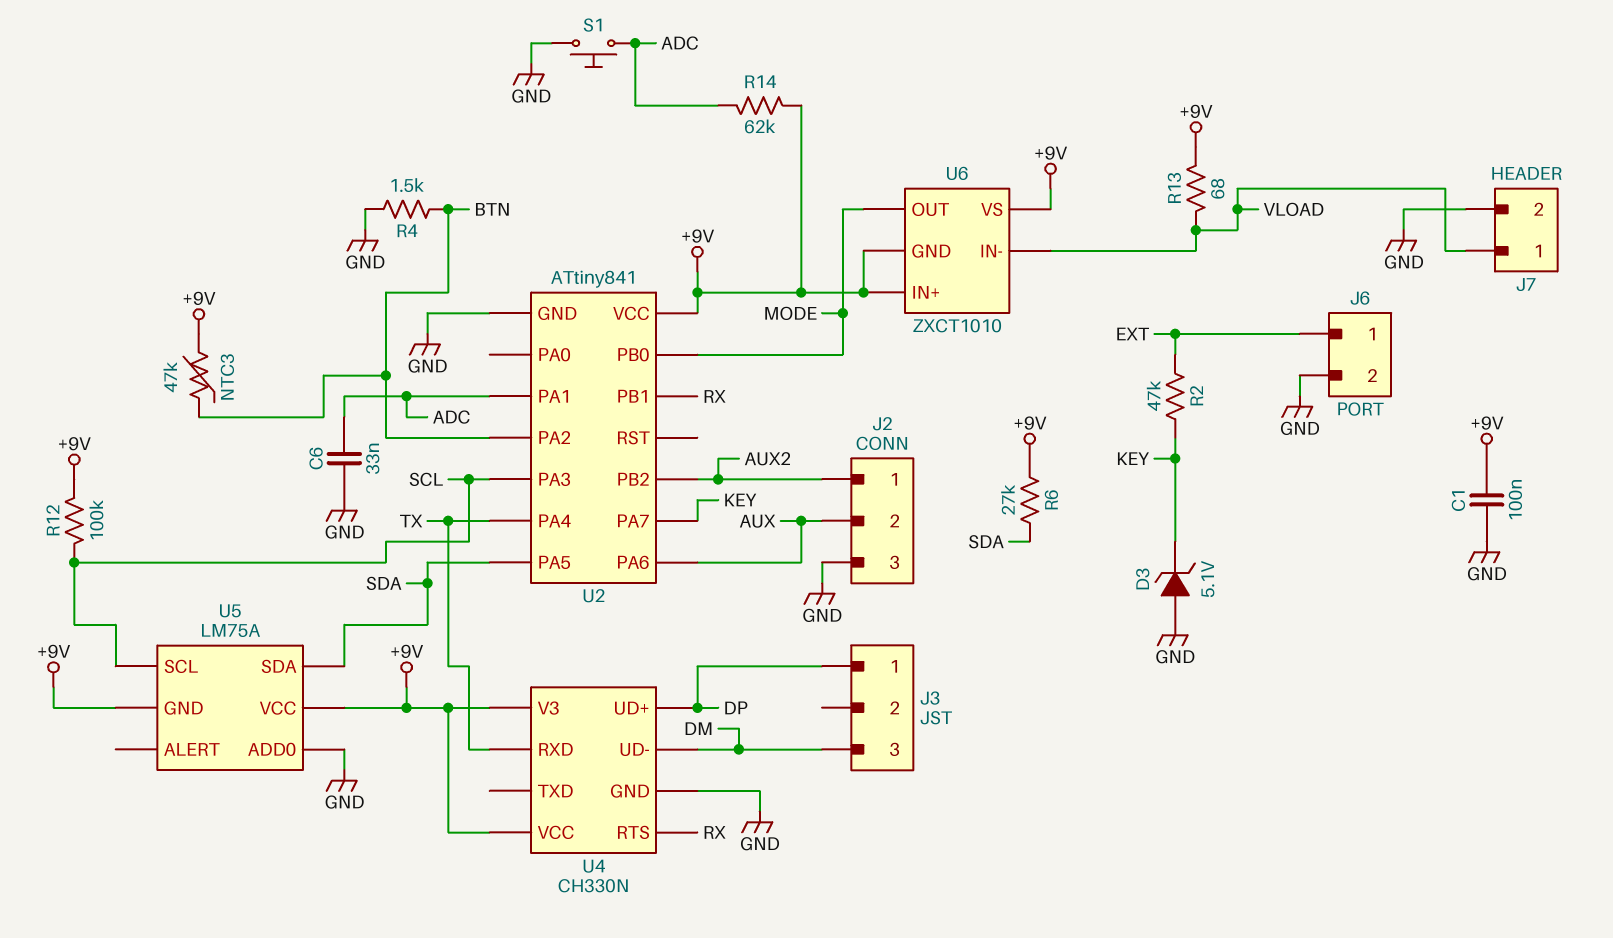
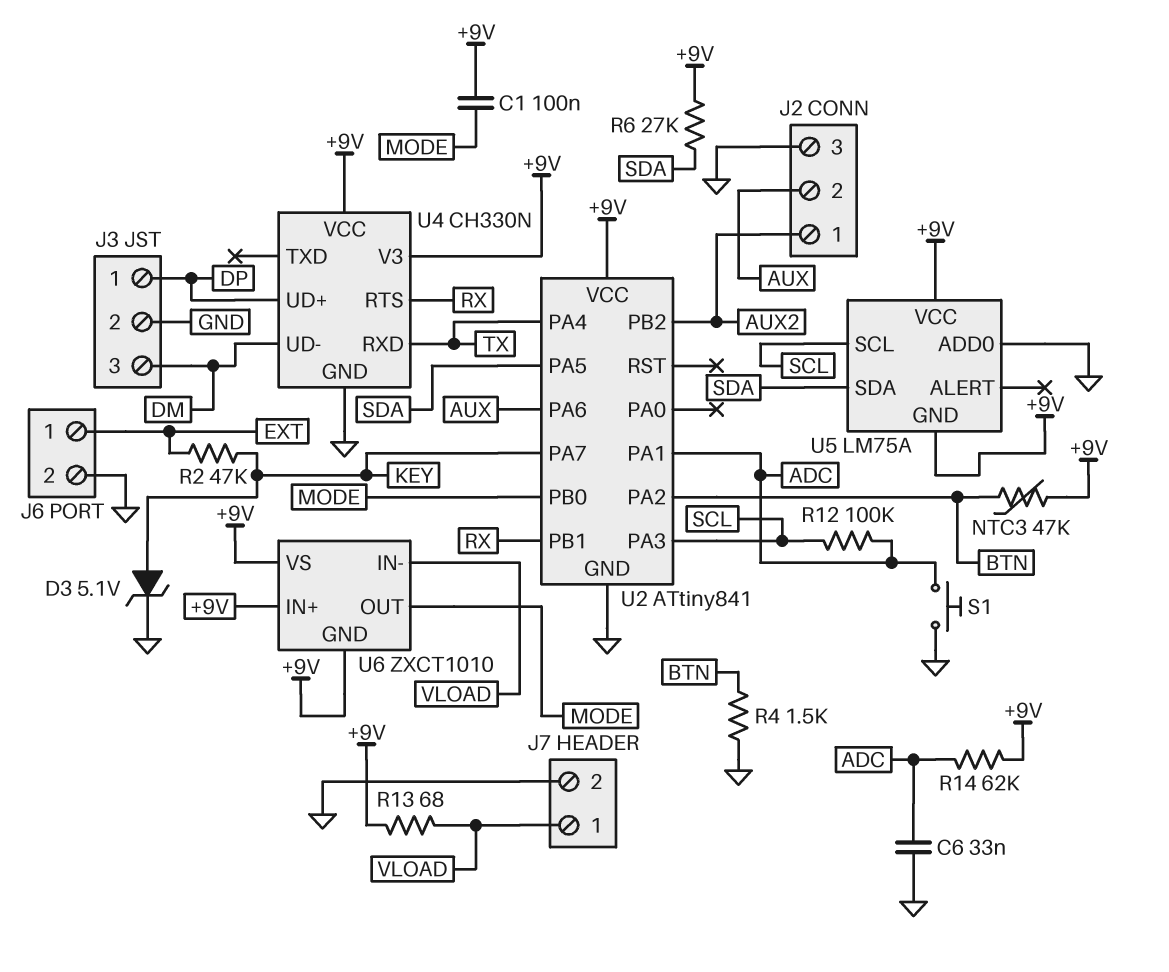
C1: 100nF (+9V, GND) -> 100nF (+9V, MODE)
D3: zener 5.1V (A GND, K KEY) -> zener 5.1V (A KEY, K GND)
J3 pin 2: none -> GND
R12: 100k (+9V, SCL) -> 100k (ADC, SCL)

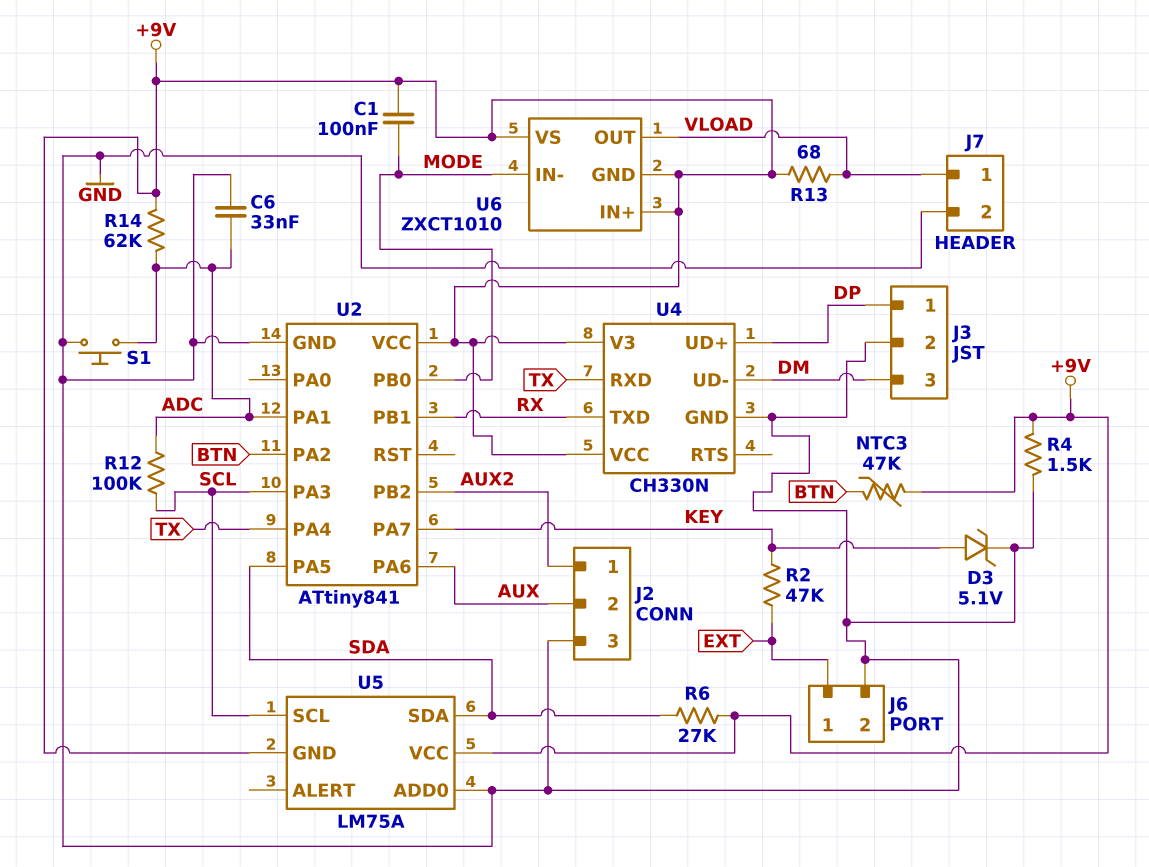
R4: 1.5k (BTN, GND) -> 1.5k (+9V, GND)
U4 pin RTS: RX -> none
U4 pin TXD: none -> RX
U6 pin IN-: VLOAD -> MODE
U6 pin OUT: MODE -> VLOAD

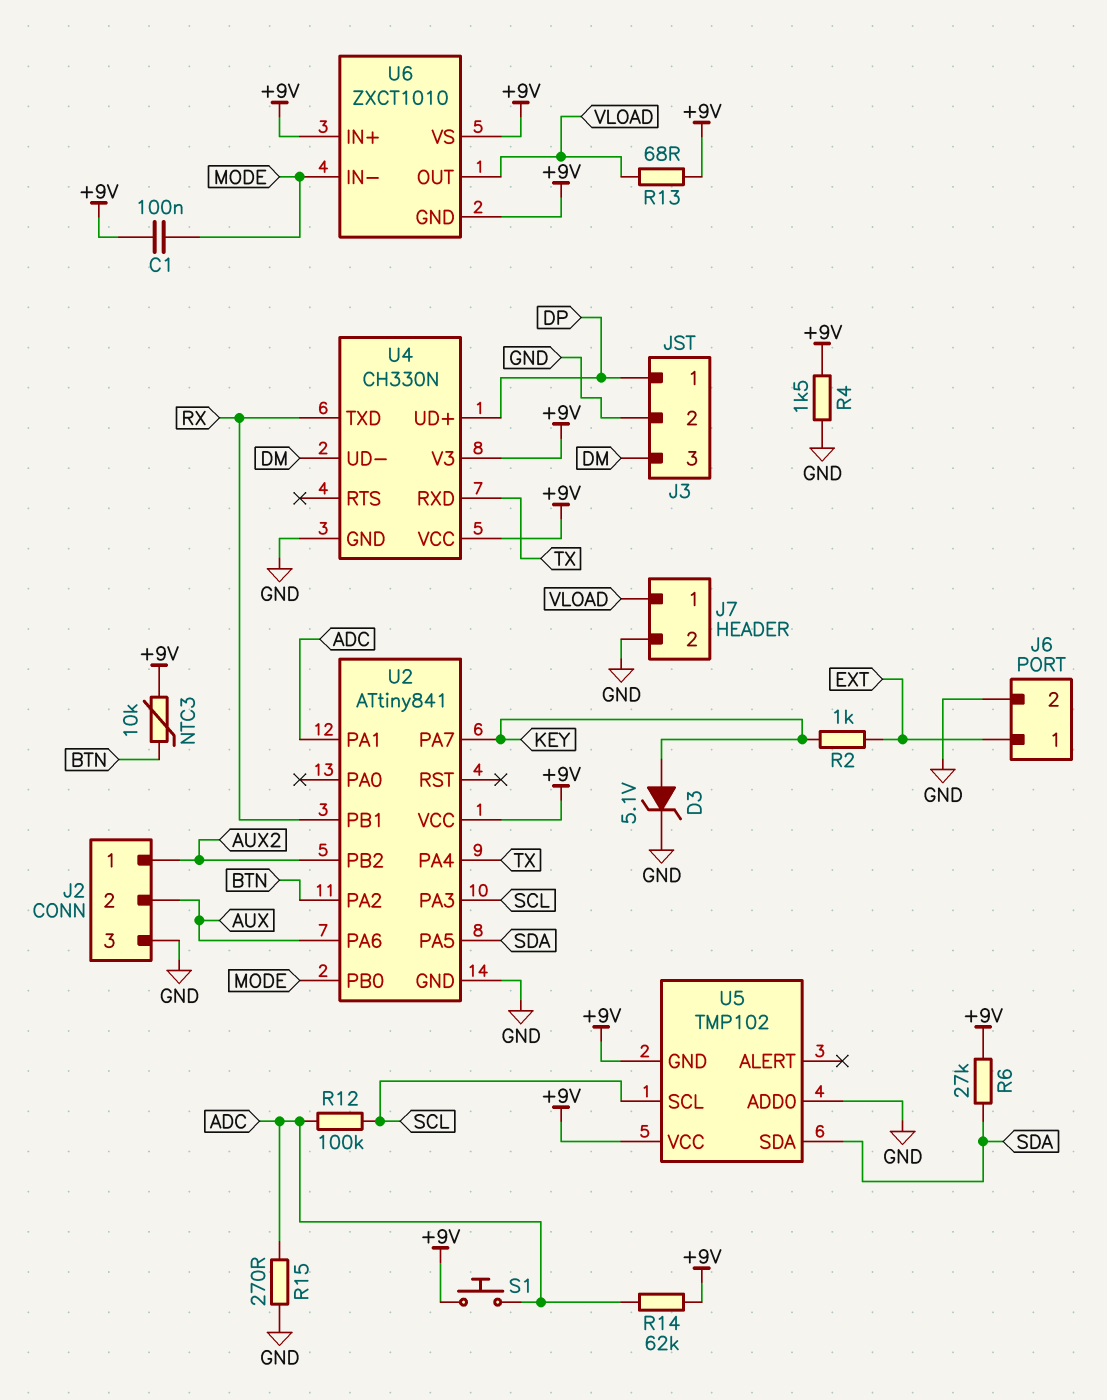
C6: 33nF (ADC, GND) -> none
NTC3: 47k (+9V, BTN) -> 10k (+9V, BTN)
R2: 47k (EXT, KEY) -> 1k (EXT, KEY)
R15: none -> 270 (ADC, GND)
S1: button (ADC, GND) -> button (+9V, ADC)
U5: LM75A -> TMP102

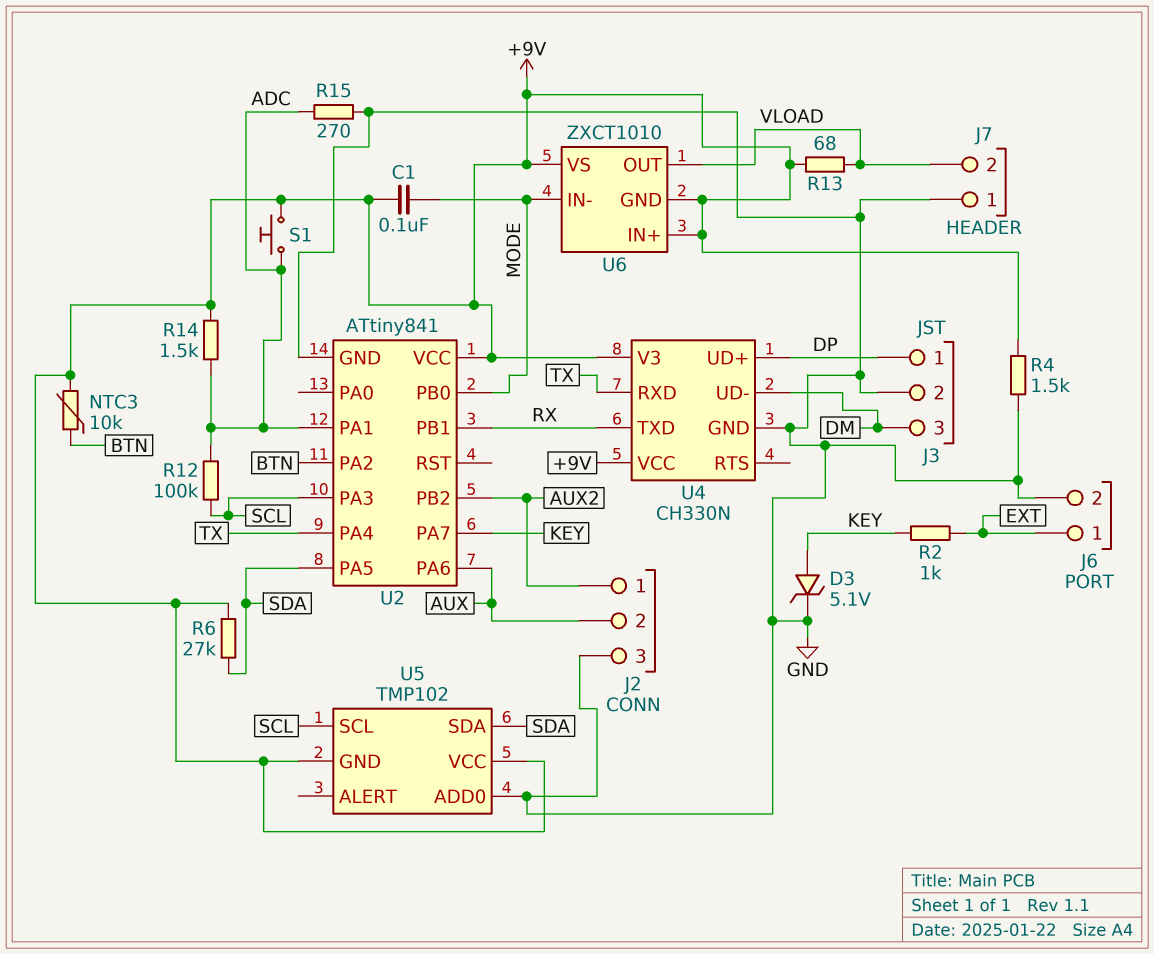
J7 pin 1: VLOAD -> GND
J7 pin 2: GND -> VLOAD
R14: 62k (+9V, ADC) -> 1.5k (+9V, ADC)

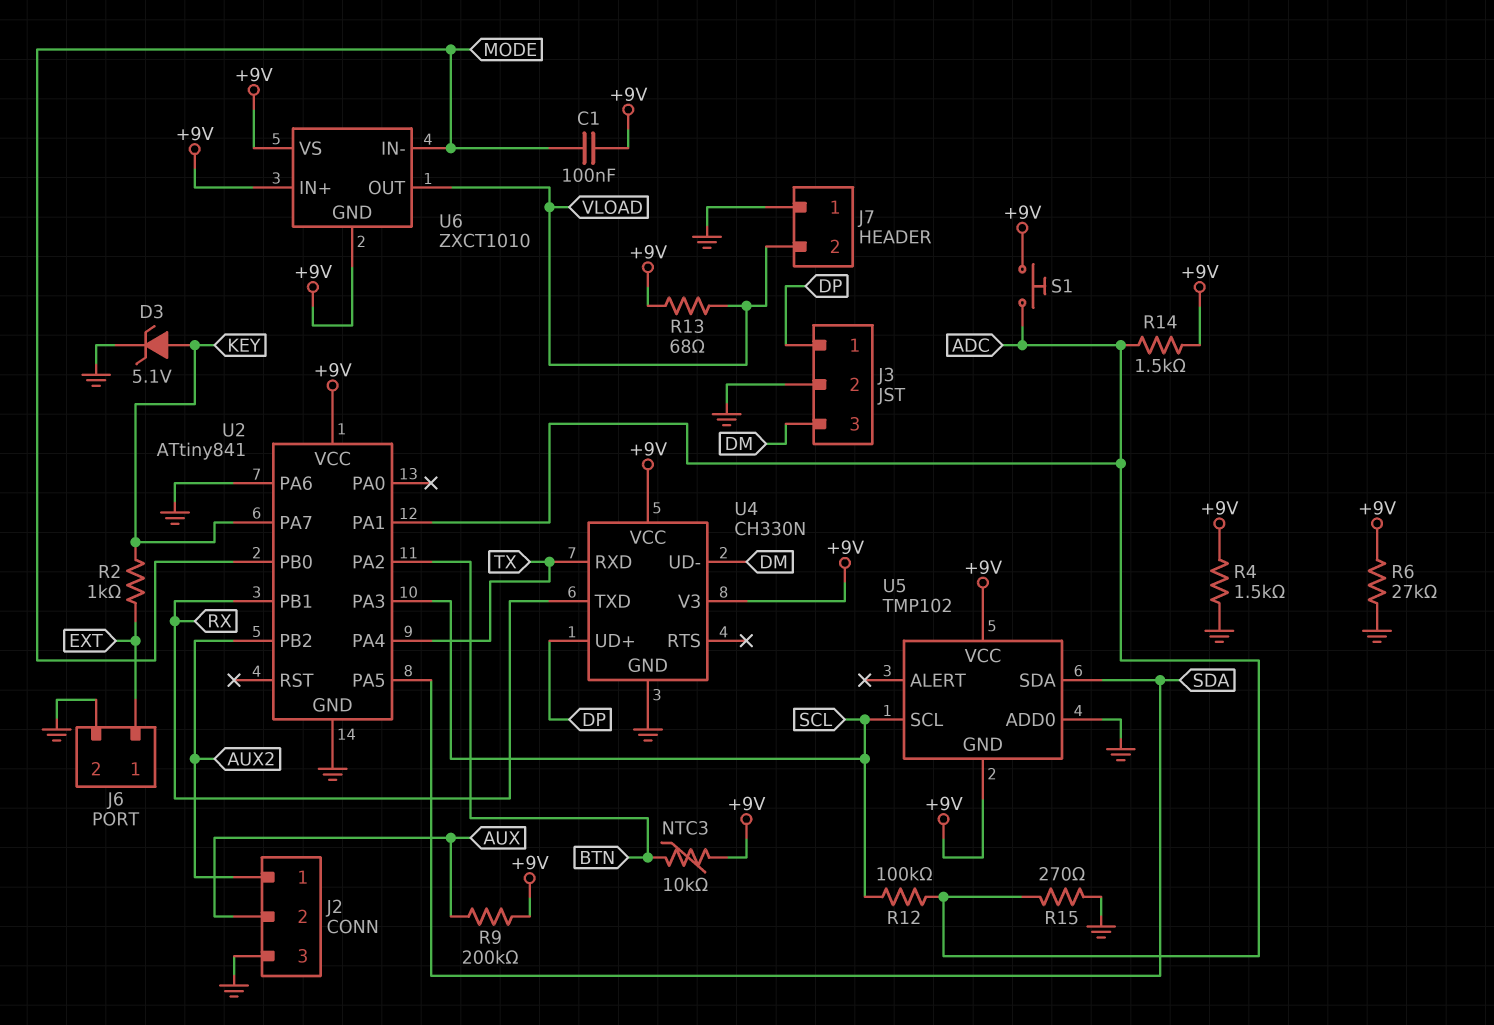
R6: 27k (+9V, SDA) -> 27k (+9V, GND)
R9: none -> 200k (+9V, AUX)
U2 pin PA6: AUX -> GND

